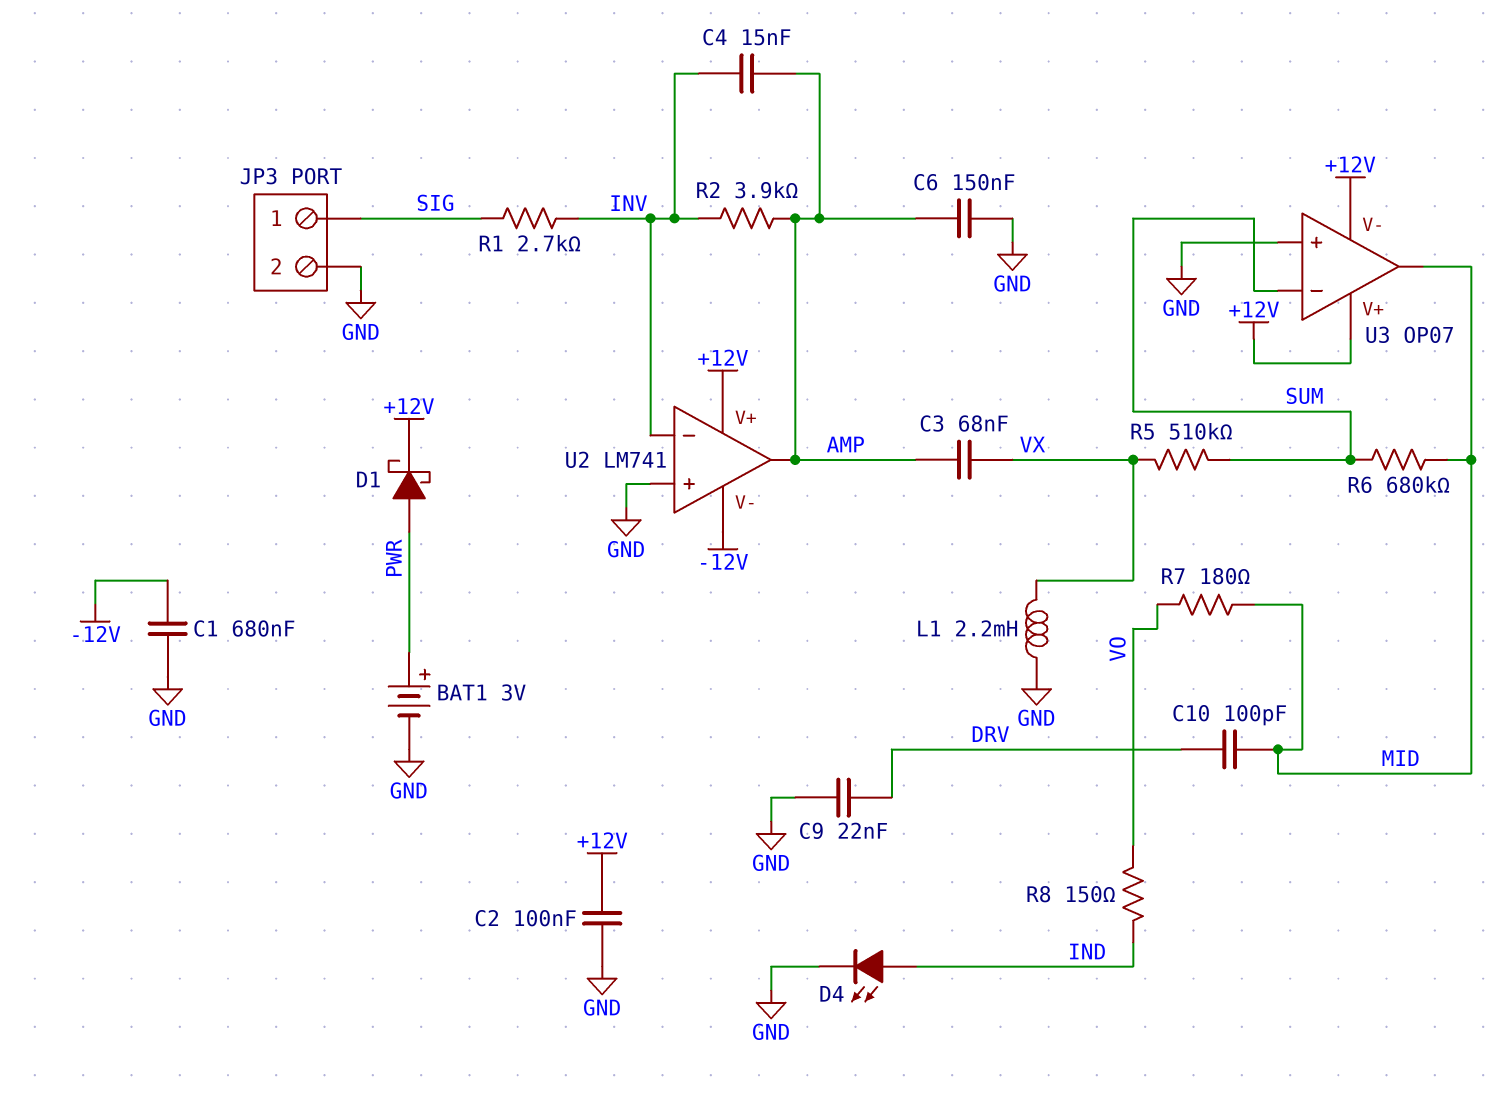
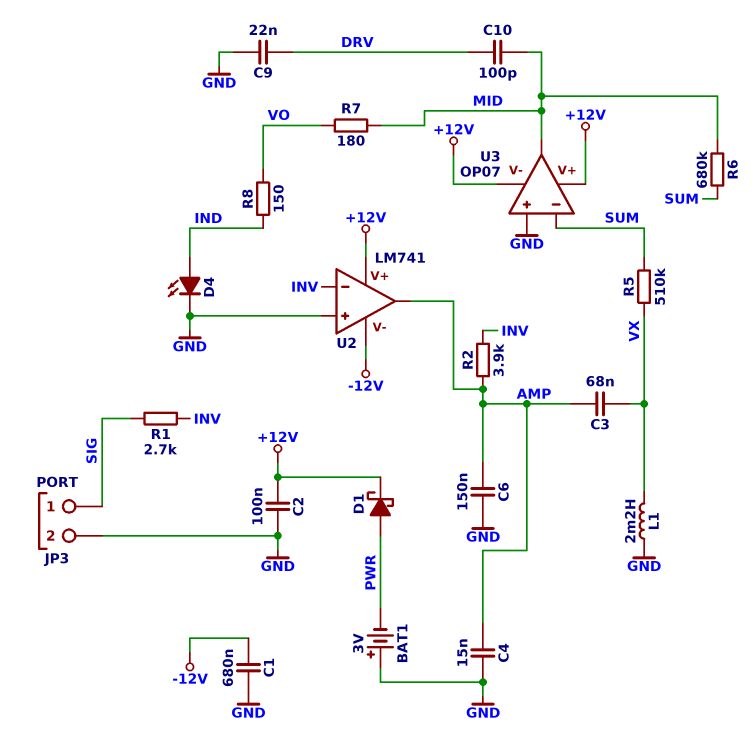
BAT1: 3V (plus PWR, minus GND) -> 3V (plus GND, minus PWR)
C4: 15nF (AMP, INV) -> 15nF (AMP, GND)

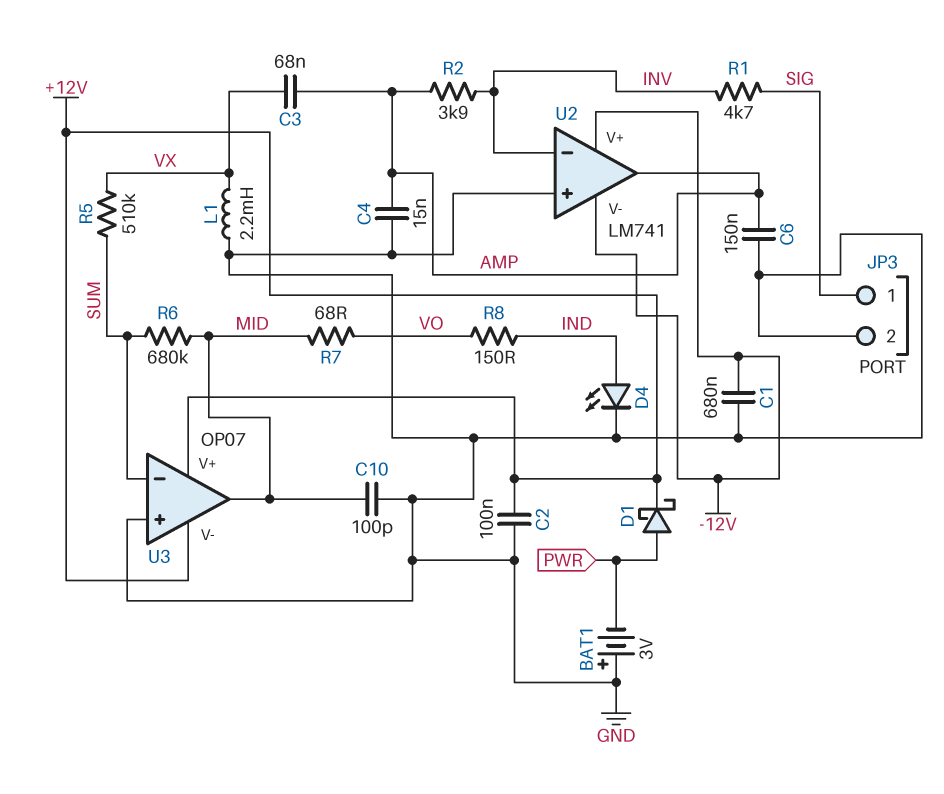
C9: 22nF (DRV, GND) -> none
C10: 100pF (DRV, MID) -> 100pF (GND, MID)
R1: 2.7k (INV, SIG) -> 4.7k (INV, SIG)
R7: 180 (MID, VO) -> 68 (MID, VO)
U2 pin V+: +12V -> -12V

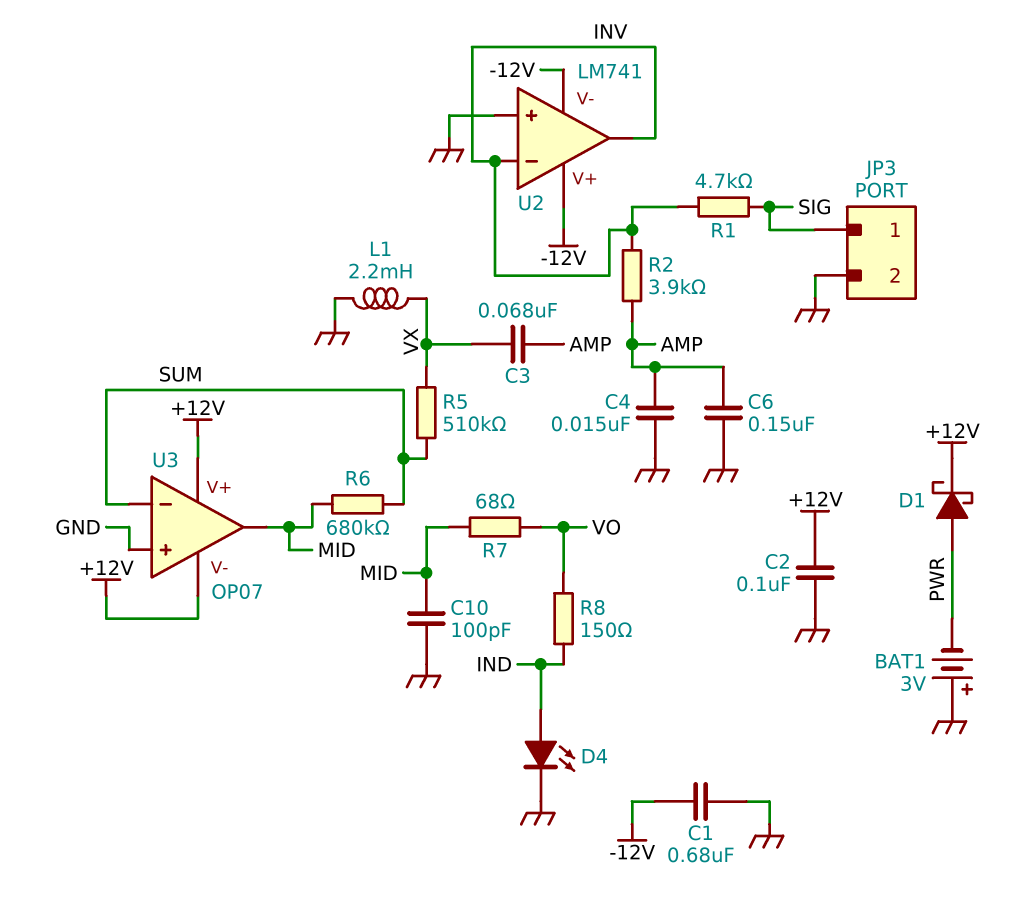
U2 pin out: AMP -> INV

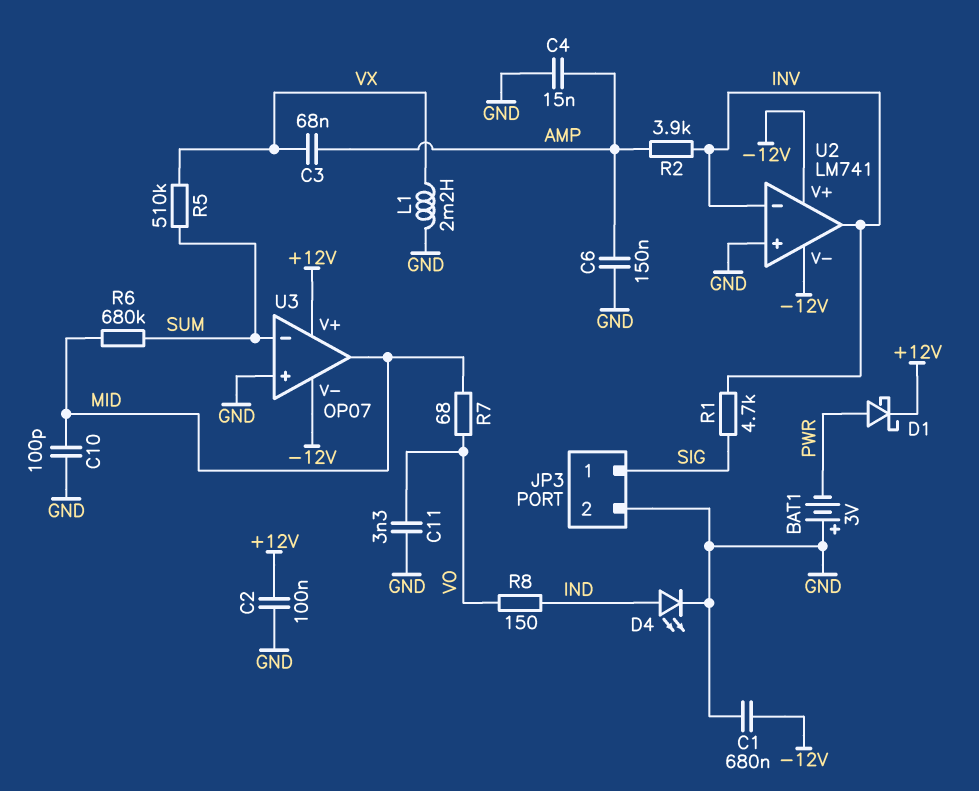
C11: none -> 3.3nF (GND, VO)
U3 pin V-: +12V -> -12V

